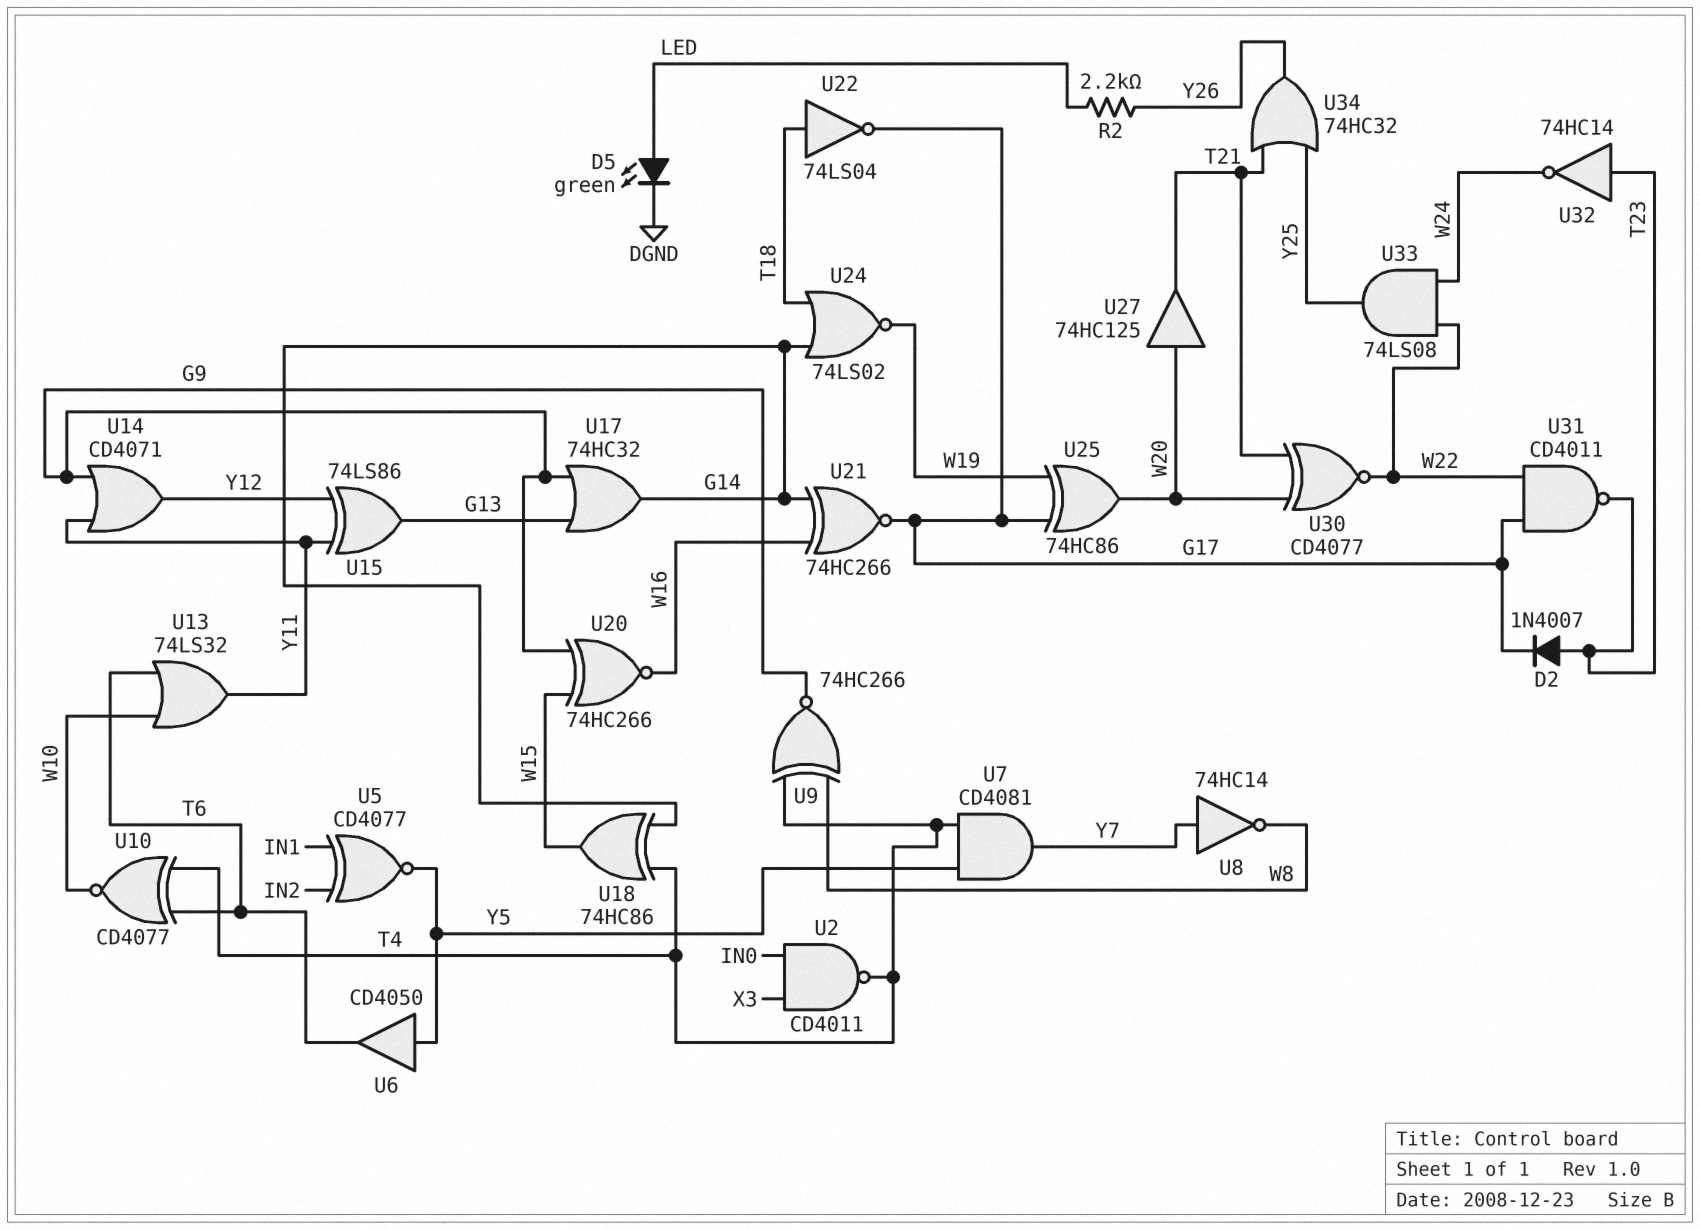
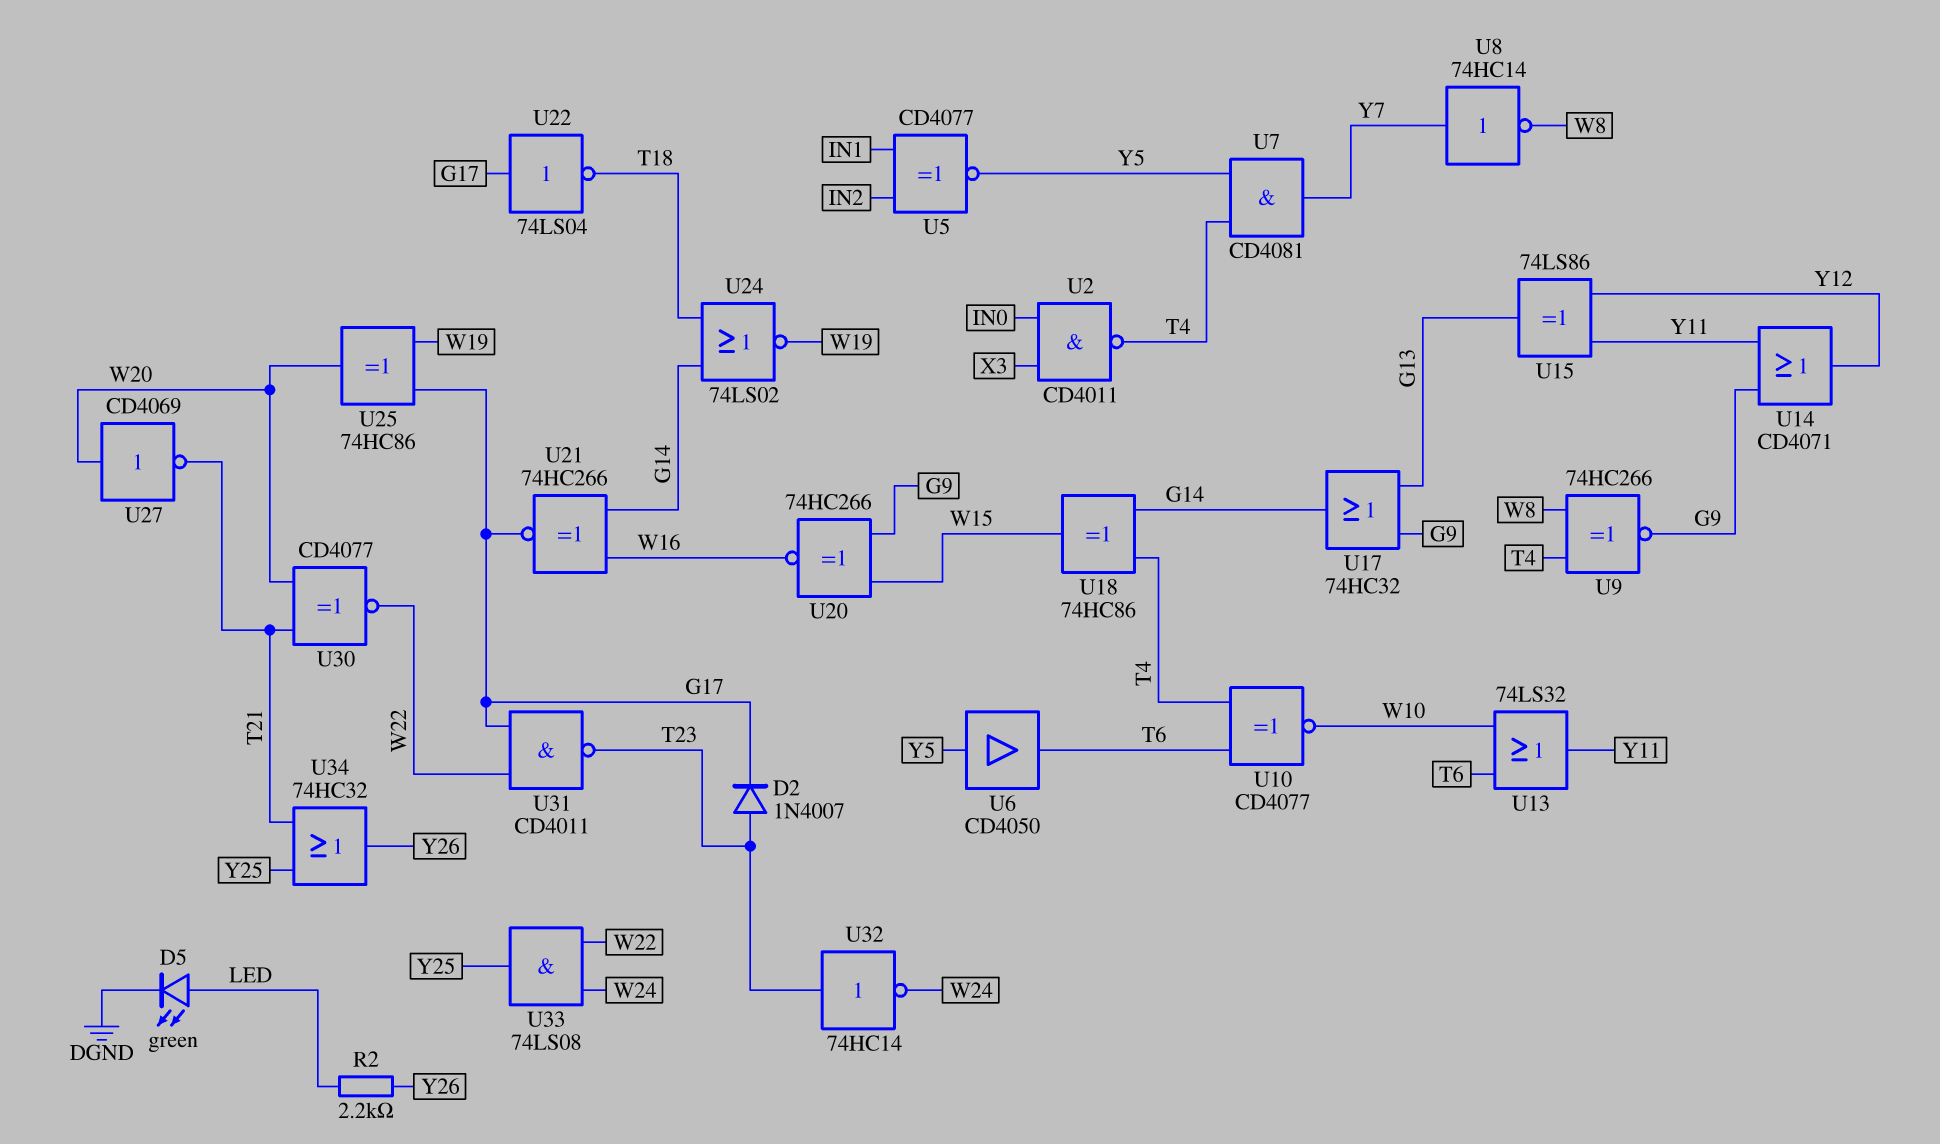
U22: NOT 74LS04 (in T18, out G17) -> NOT 74LS04 (in G17, out T18)
U27: buffer 74HC125 (in W20, out T21) -> NOT CD4069 (in W20, out T21)

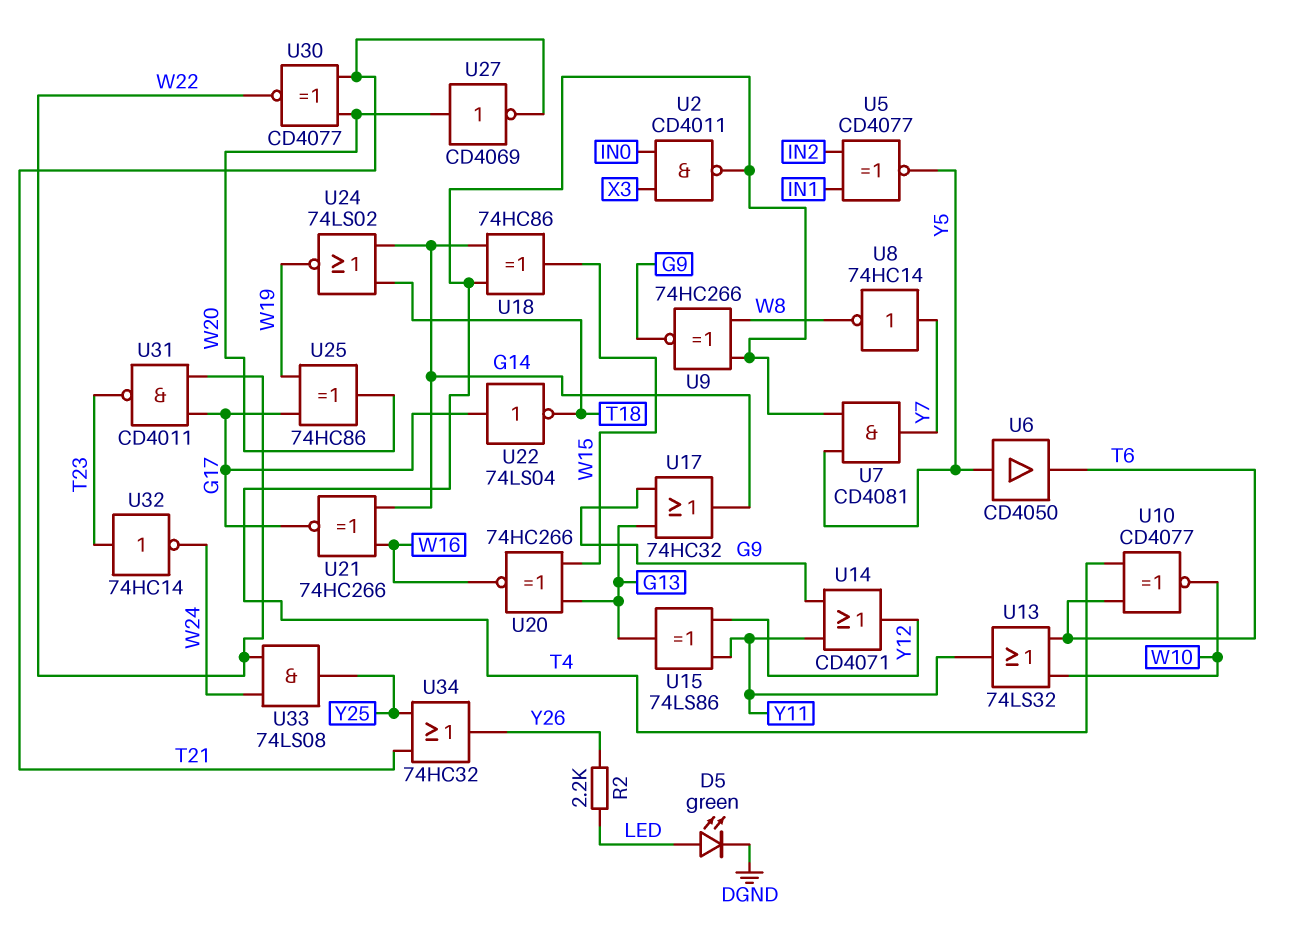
D2: diode 1N4007 (A T23, K G17) -> none
U20: XNOR 74HC266 (in G9, in W15, out W16) -> XNOR 74HC266 (in G13, in W15, out W16)

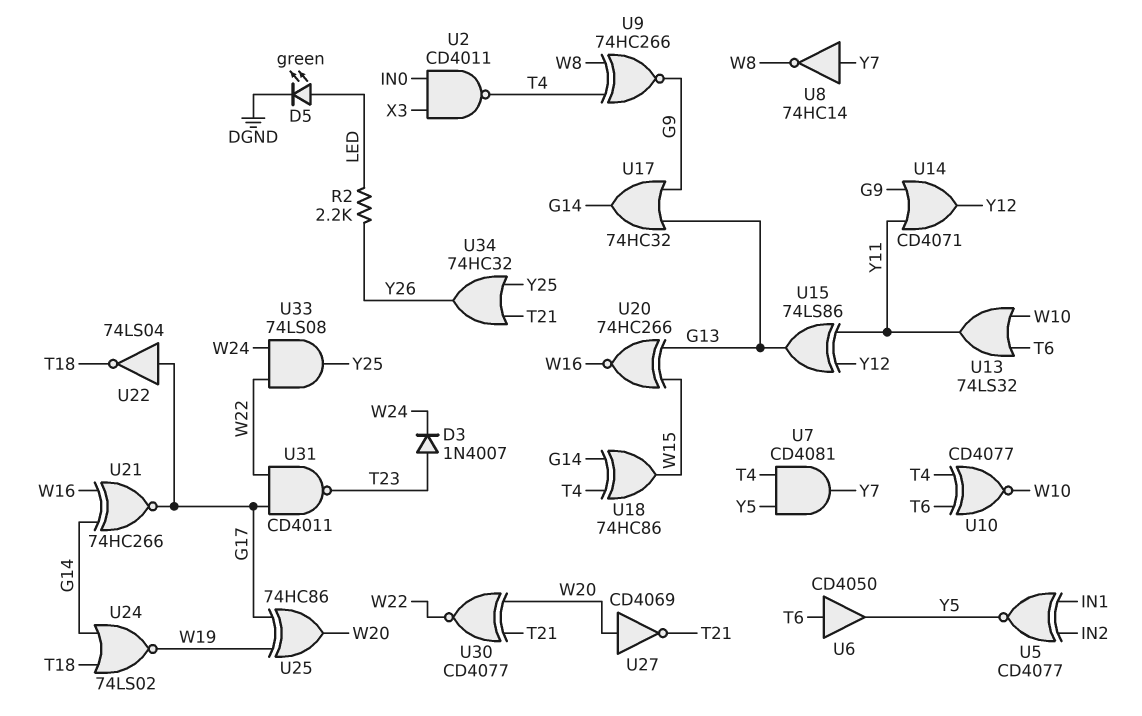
D3: none -> diode 1N4007 (A T23, K W24)
U6: buffer CD4050 (in Y5, out T6) -> buffer CD4050 (in T6, out Y5)
U32: NOT 74HC14 (in T23, out W24) -> none

